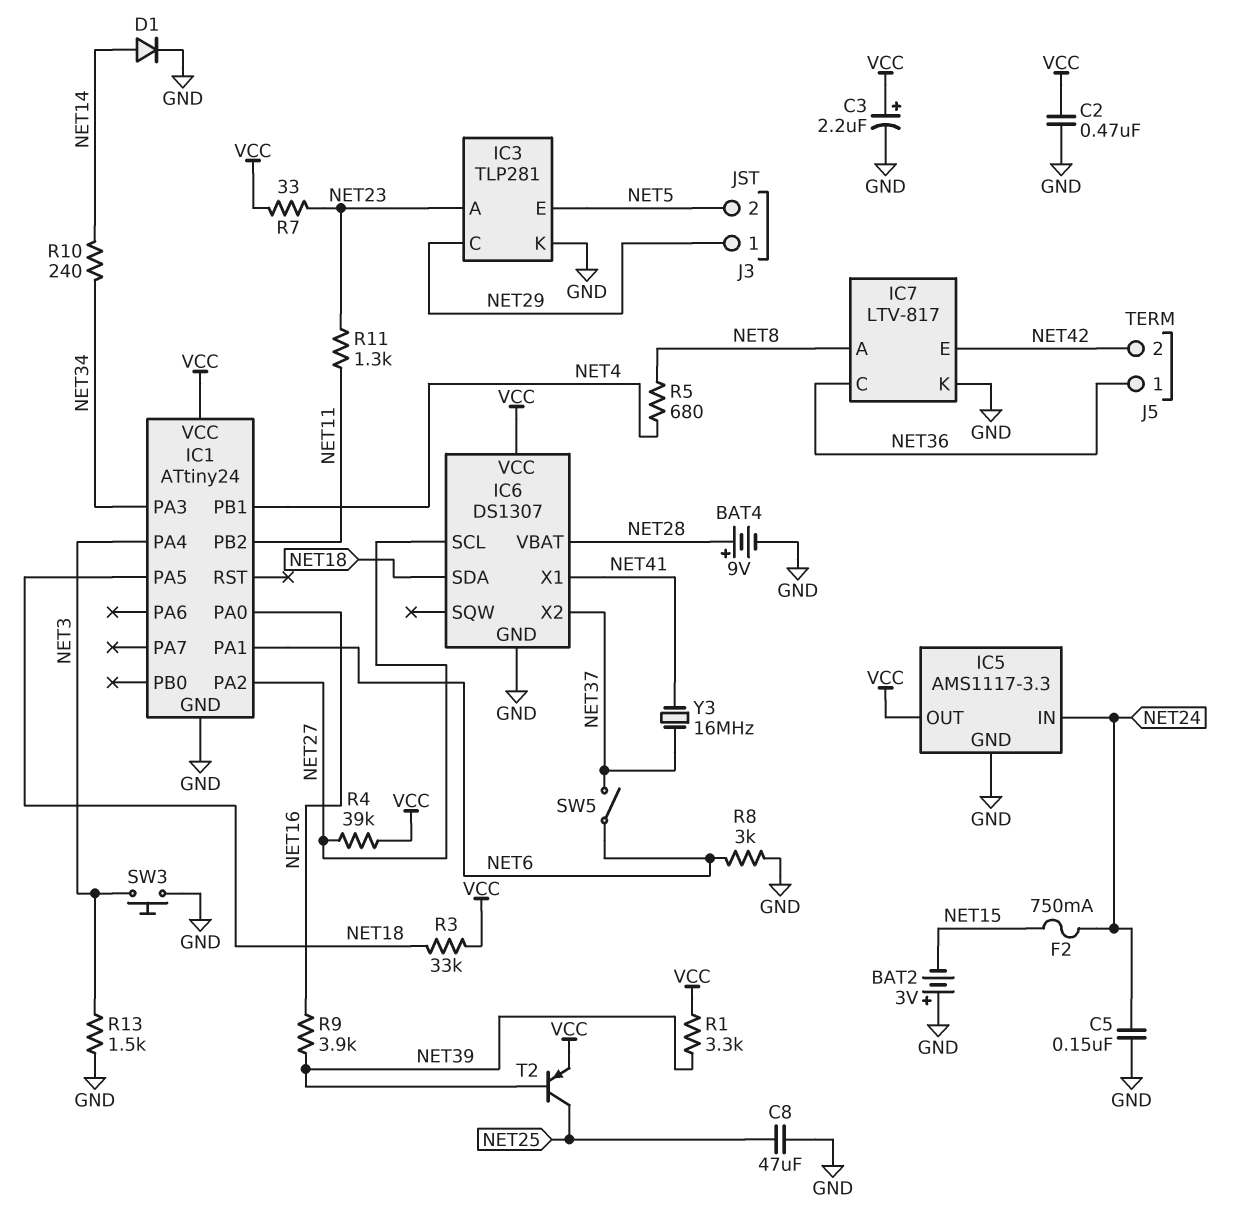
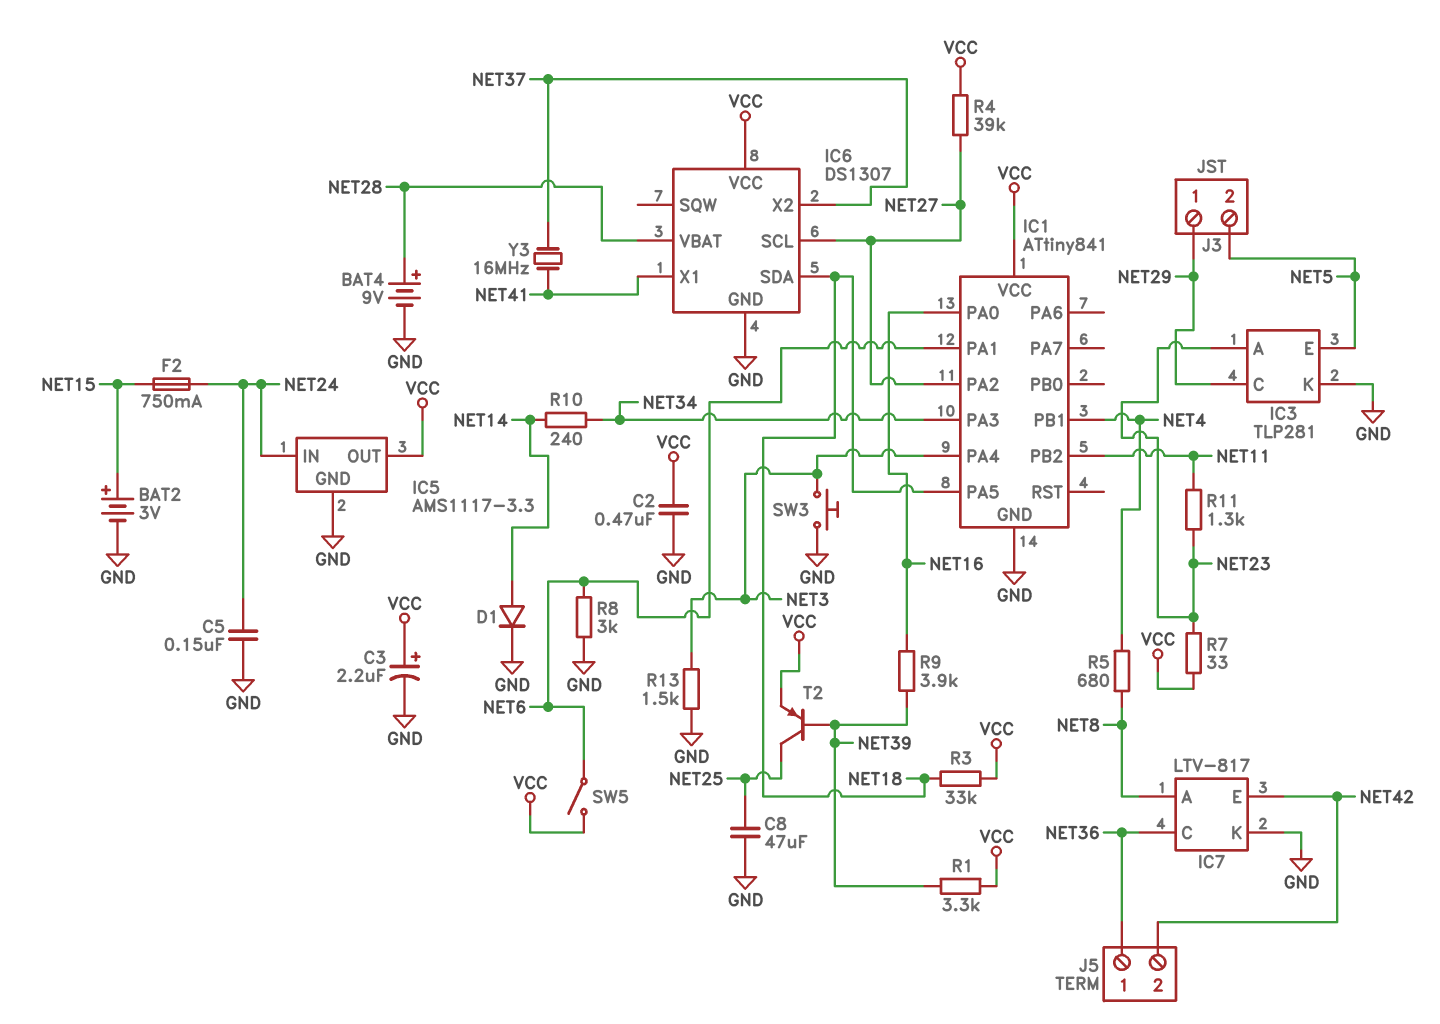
BAT2: 3V (plus GND, minus NET15) -> 3V (plus NET15, minus GND)
IC1: ATtiny24 -> ATtiny841
SW5: switch (NET6, NET37) -> switch (NET6, VCC)

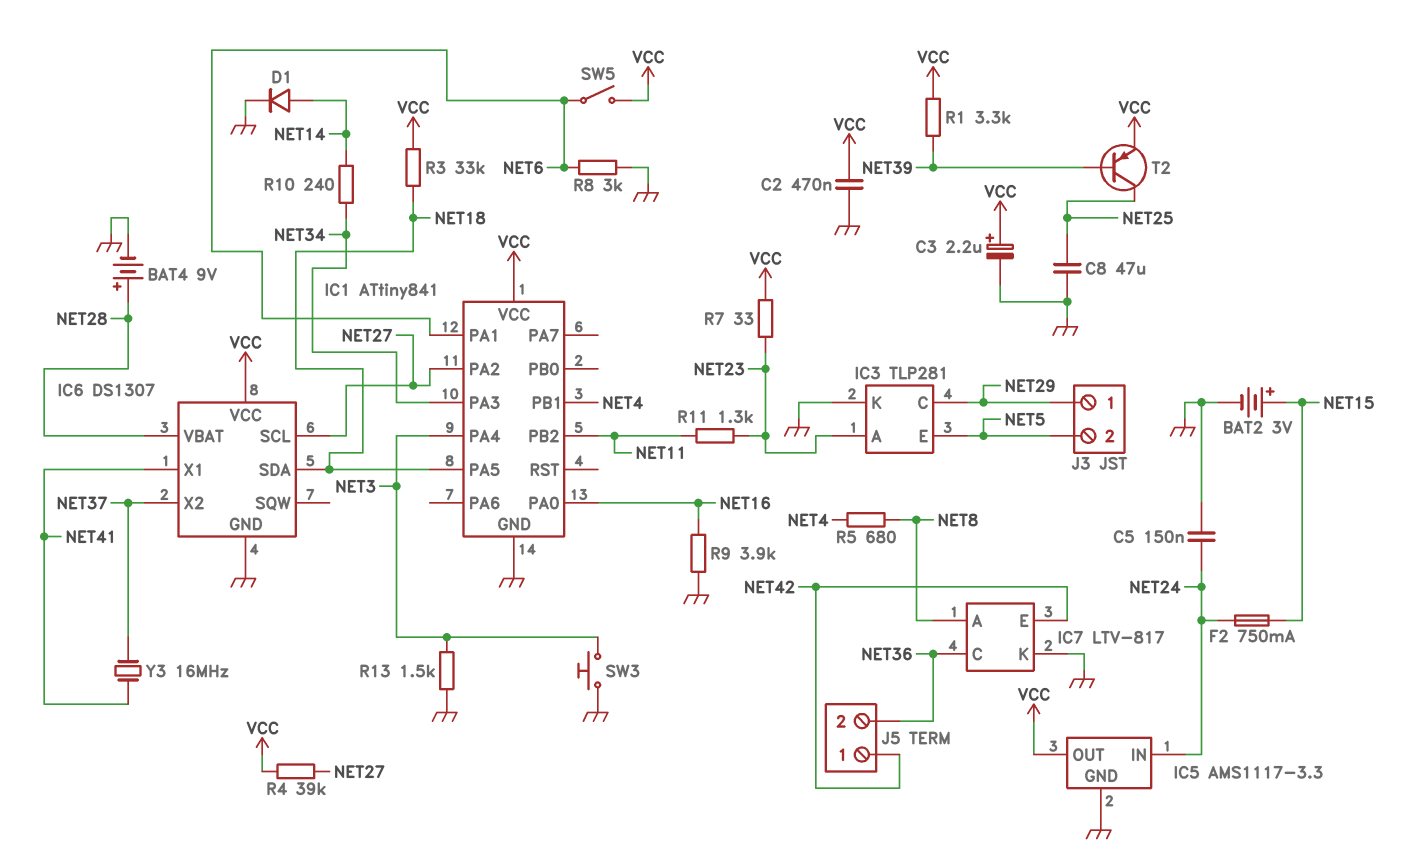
J5 pin 1: NET36 -> NET42
J5 pin 2: NET42 -> NET36
R9: 3.9k (NET16, NET39) -> 3.9k (GND, NET16)

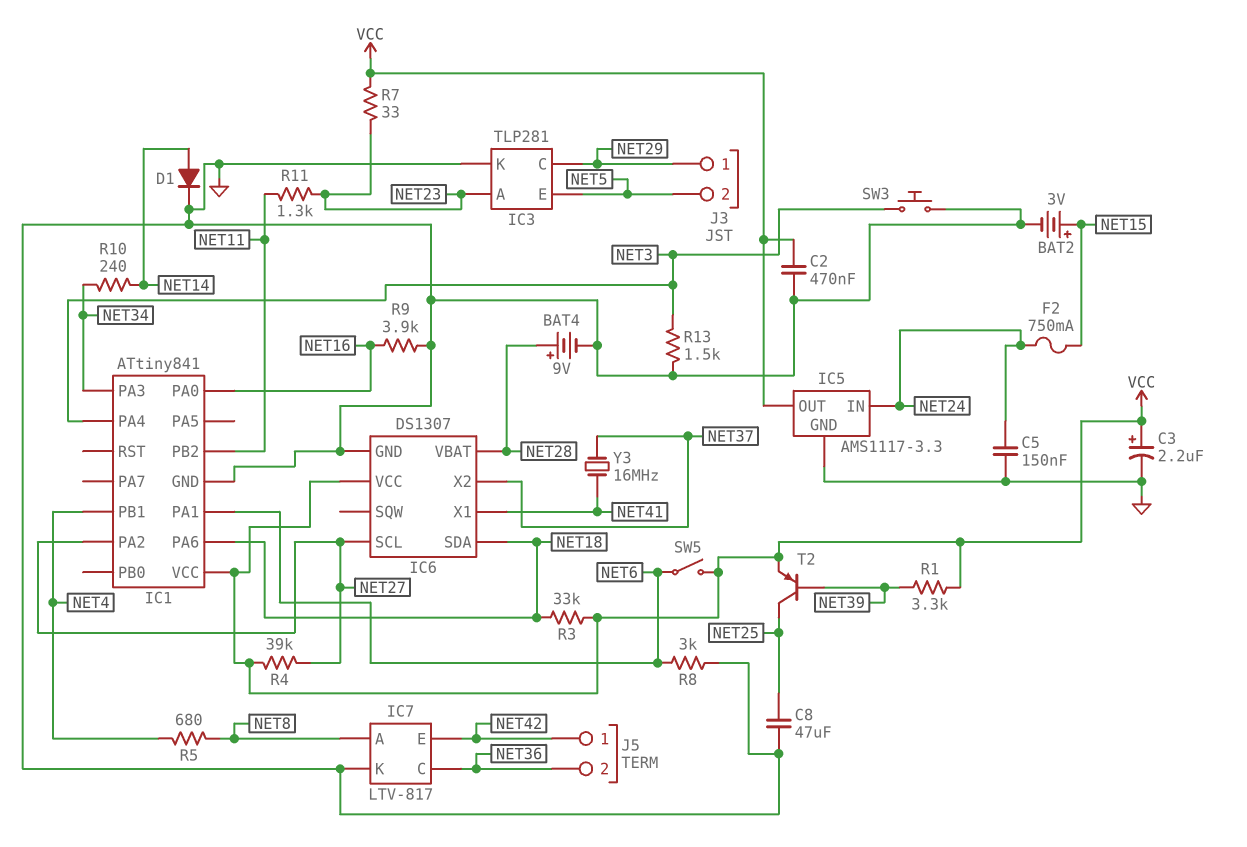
IC1 pin PA5: NET18 -> none
IC1 pin PA6: none -> NET18

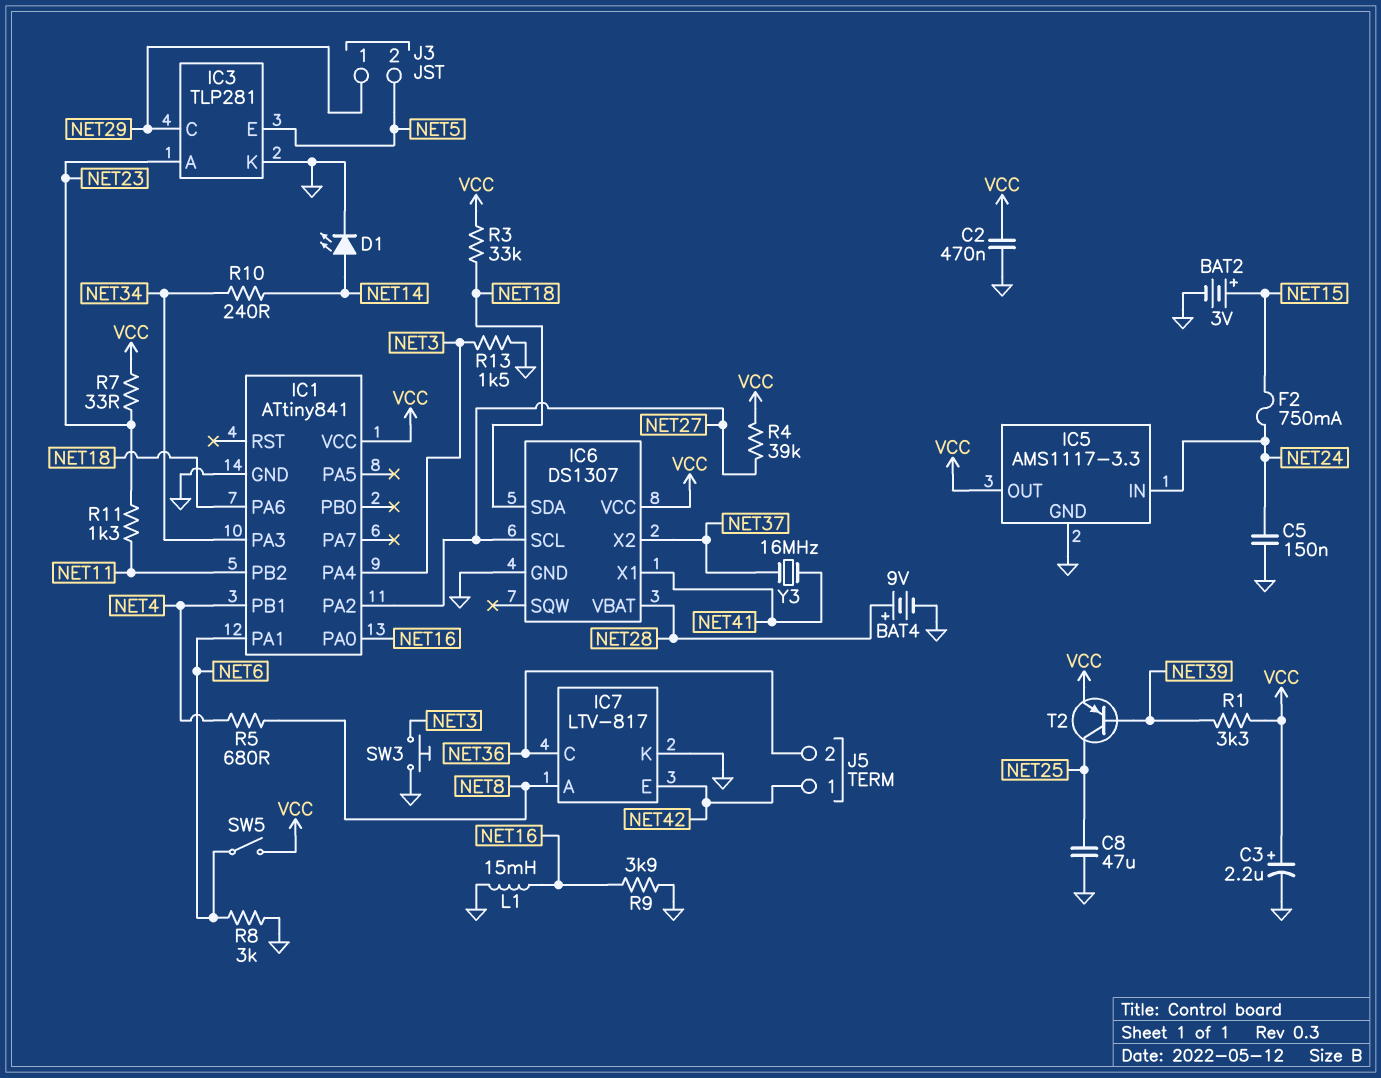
D1: diode (A NET14, K GND) -> LED (A NET14, K GND)
L1: none -> 15mH (GND, NET16)

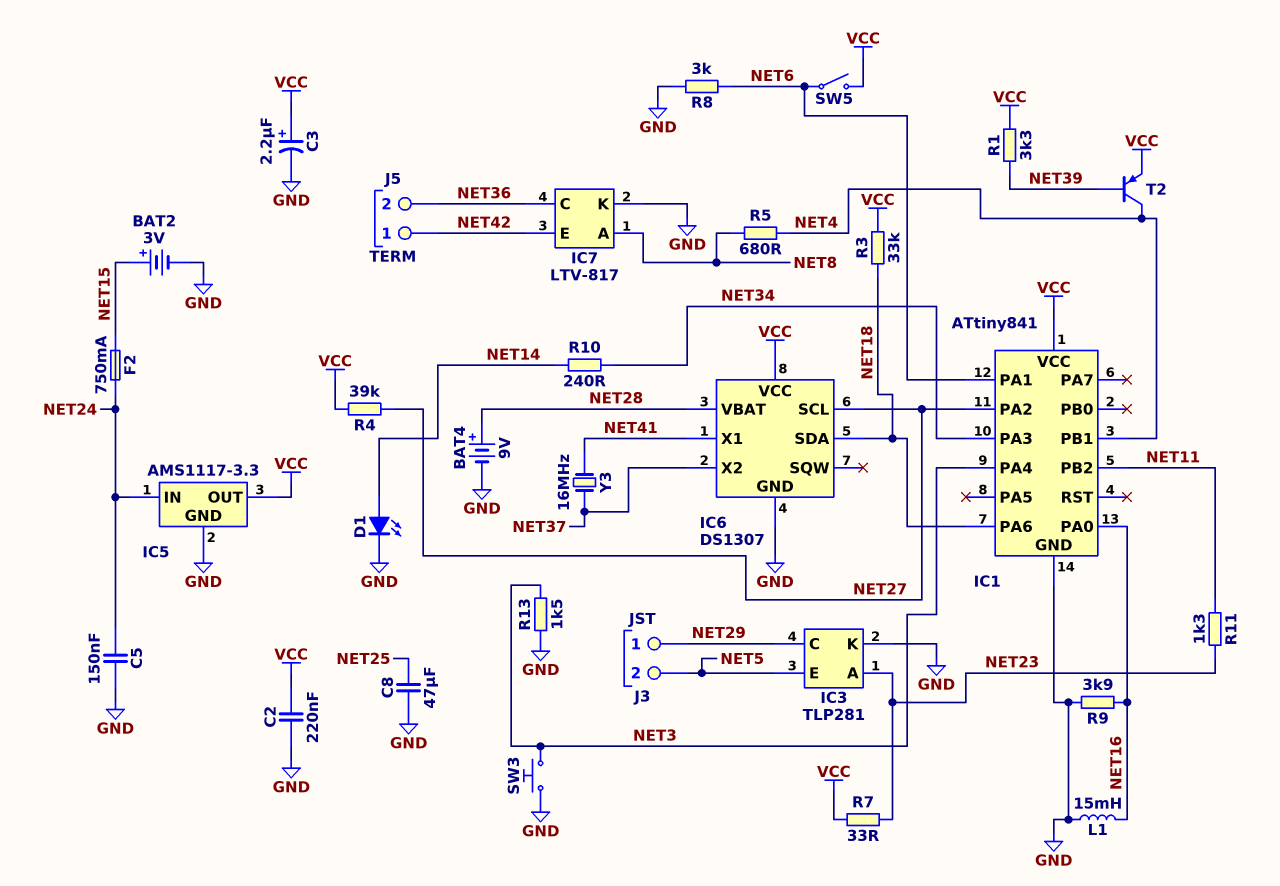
C2: 470nF (GND, VCC) -> 220nF (GND, VCC)
T2: PNP (B NET39, C NET25, E VCC) -> PNP (B NET39, C NET4, E VCC)

